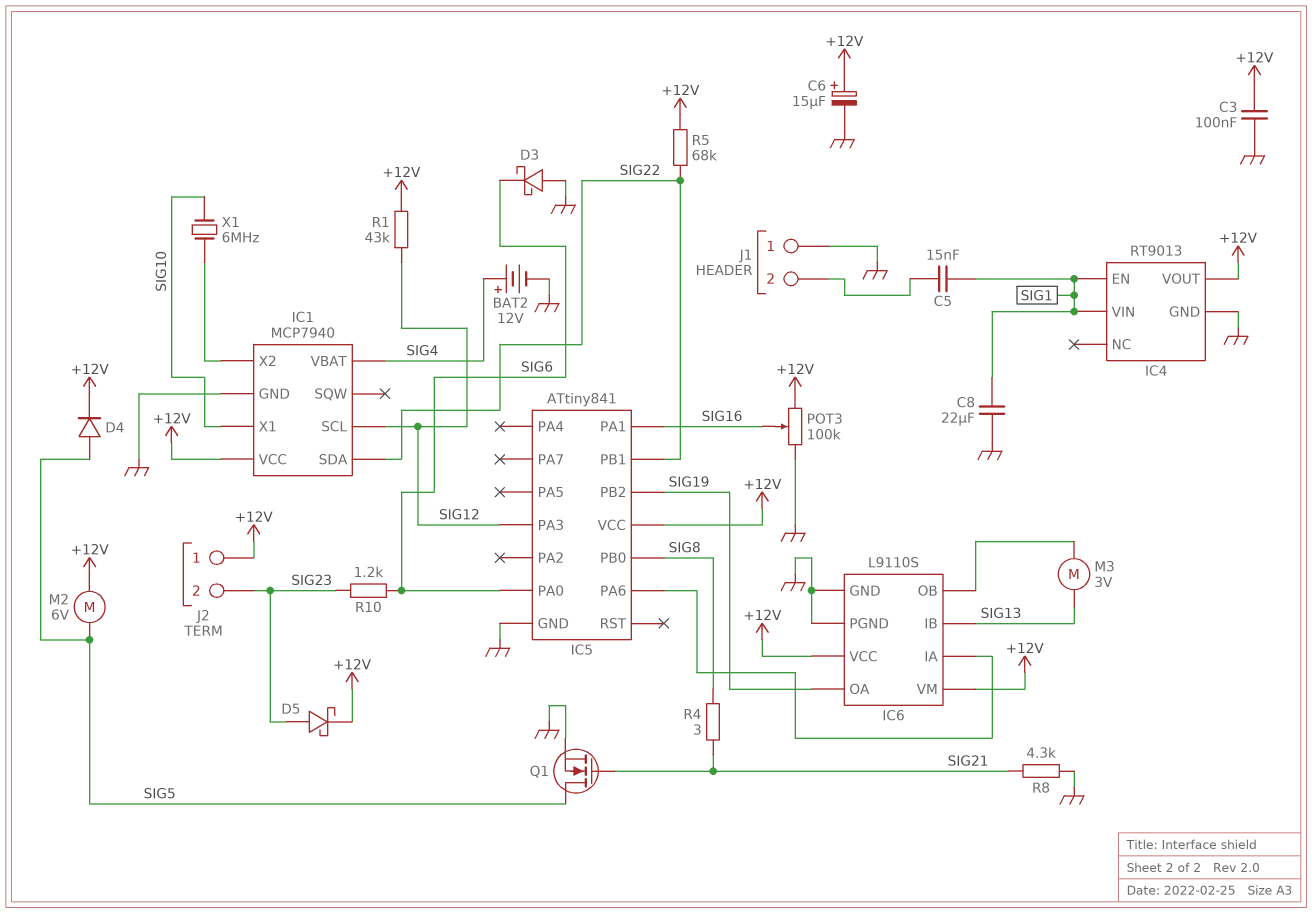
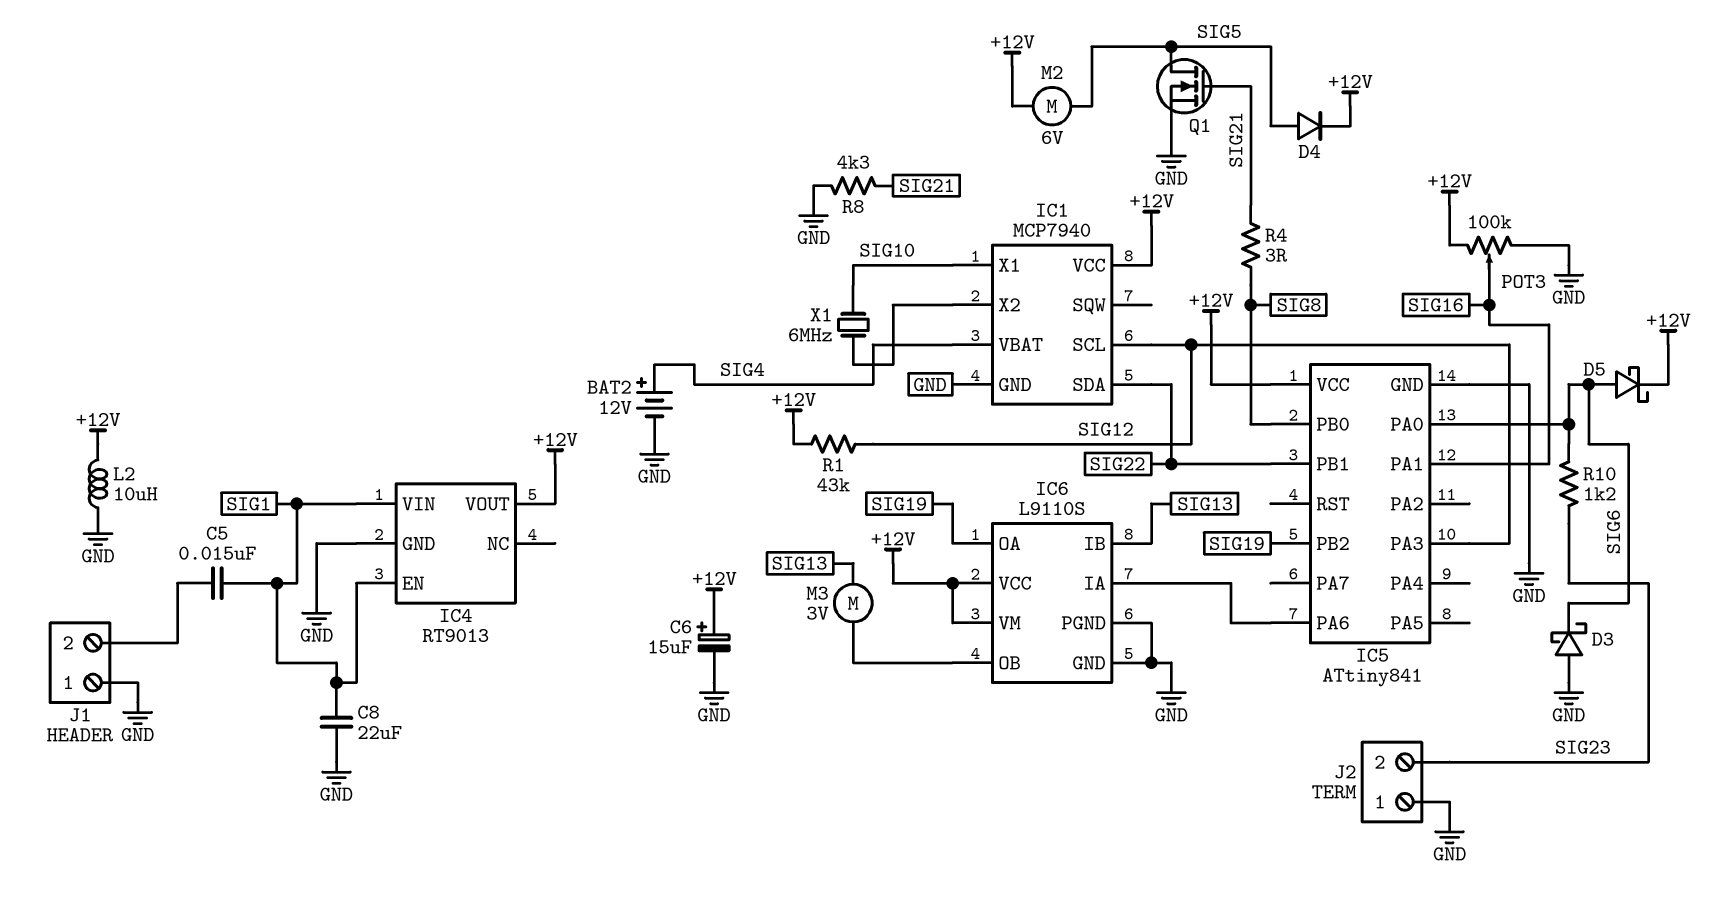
C3: 100nF (+12V, GND) -> none
D5: schottky (A SIG23, K +12V) -> schottky (A SIG6, K +12V)
J2 pin 1: +12V -> GND
L2: none -> 10uH (+12V, GND)
R5: 68k (+12V, SIG22) -> none

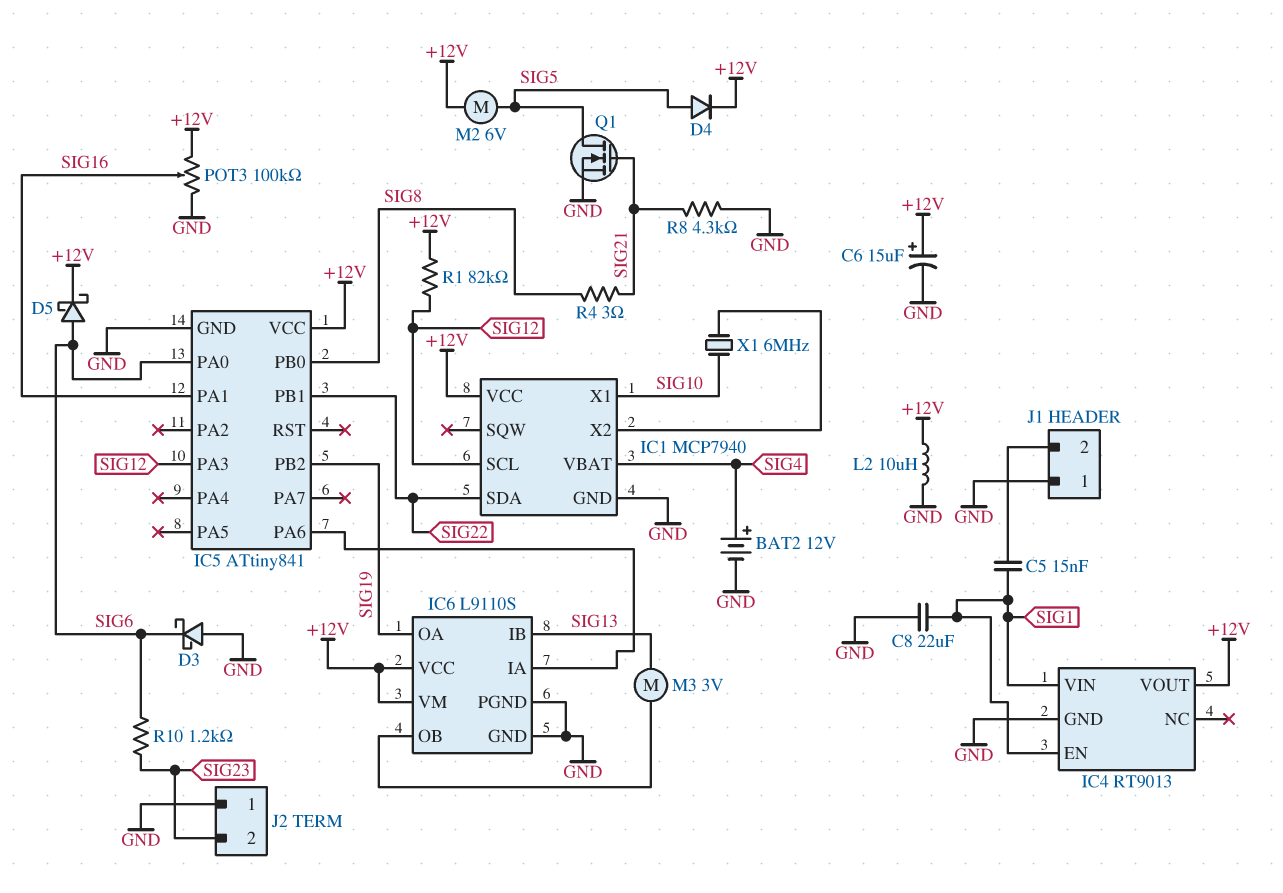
R1: 43k (+12V, SIG12) -> 82k (+12V, SIG12)

